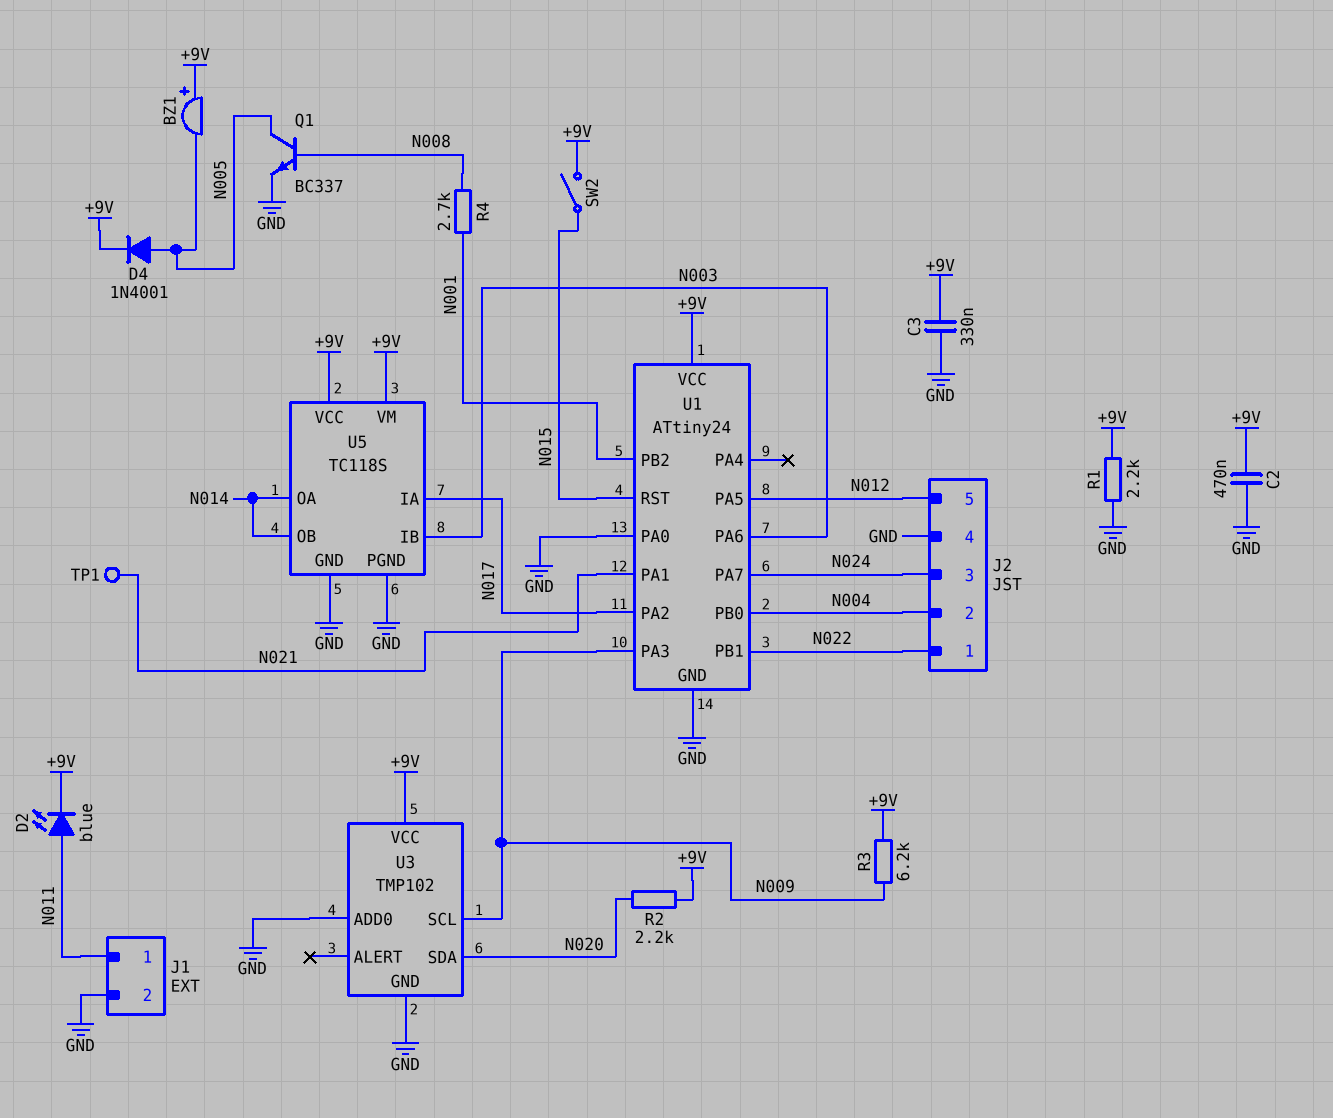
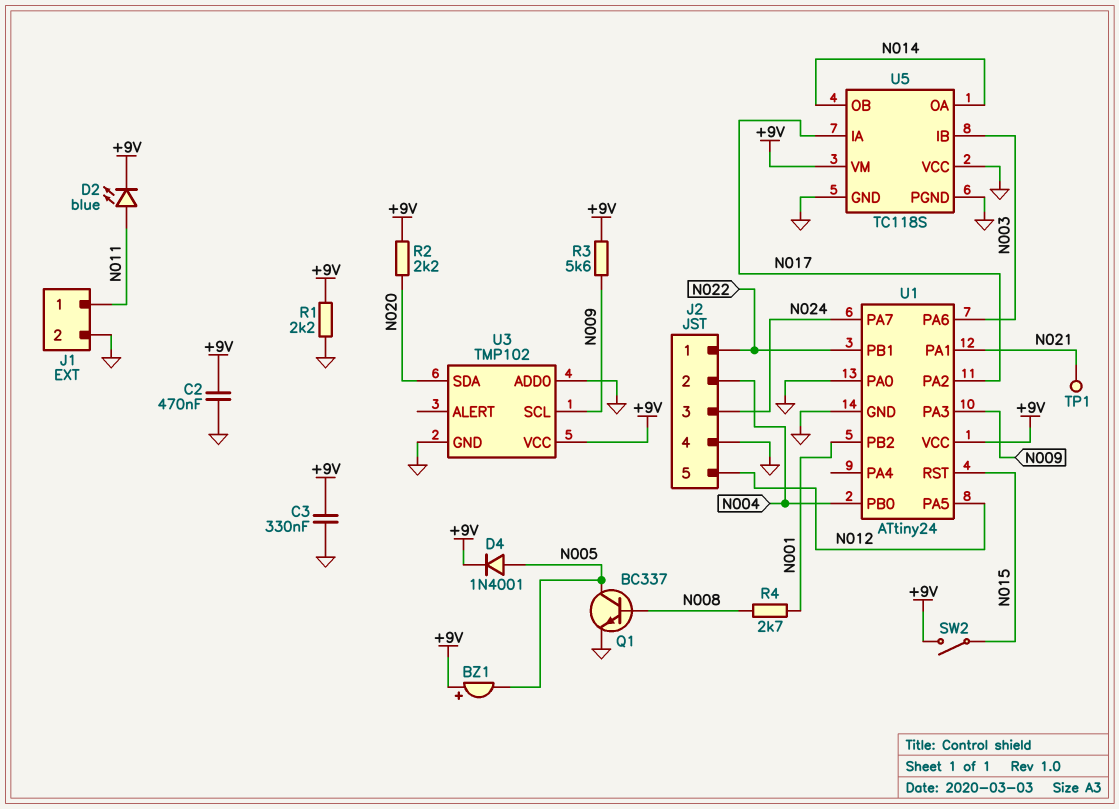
R3: 6.2k (+9V, N009) -> 5.6k (+9V, N009)
U5 pin VCC: +9V -> GND

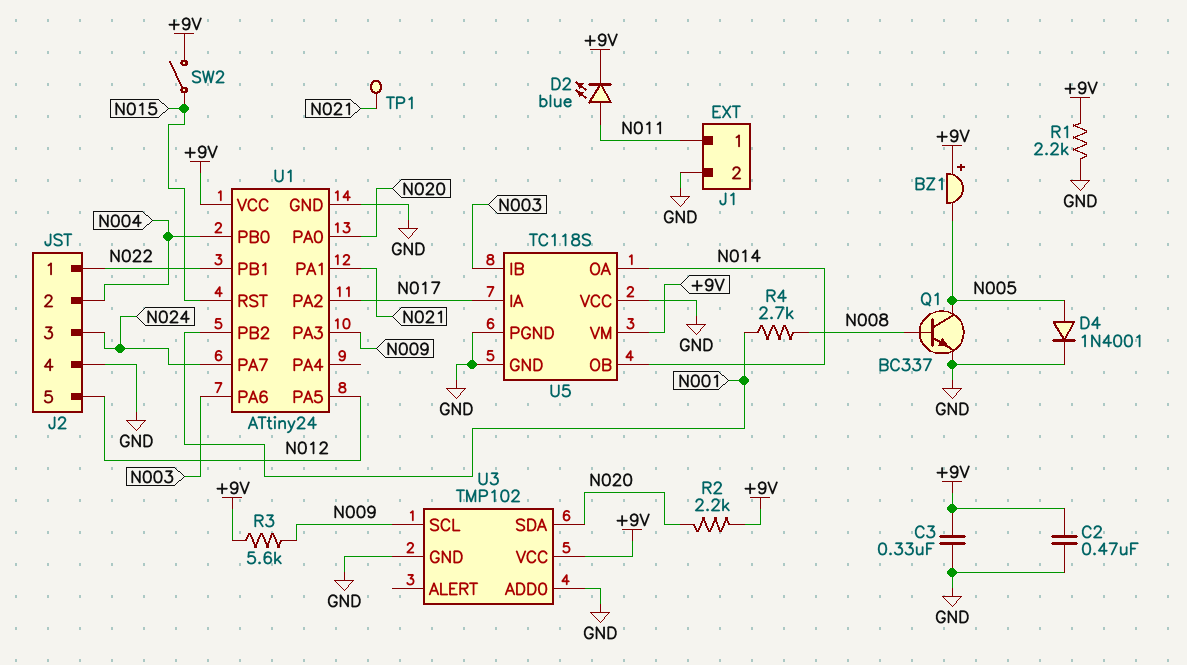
D4: diode 1N4001 (A N005, K +9V) -> diode 1N4001 (A N005, K GND)
U1 pin PA0: GND -> N020

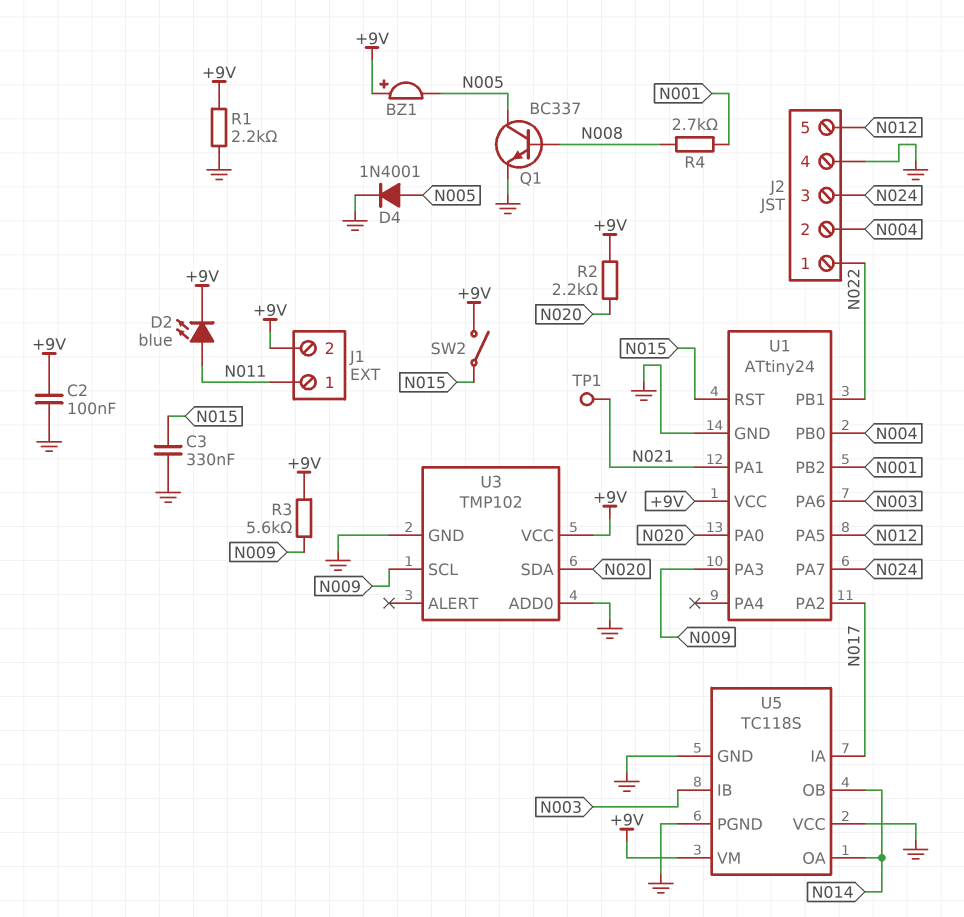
C2: 470nF (+9V, GND) -> 100nF (+9V, GND)
C3: 330nF (+9V, GND) -> 330nF (GND, N015)
J1 pin 2: GND -> +9V

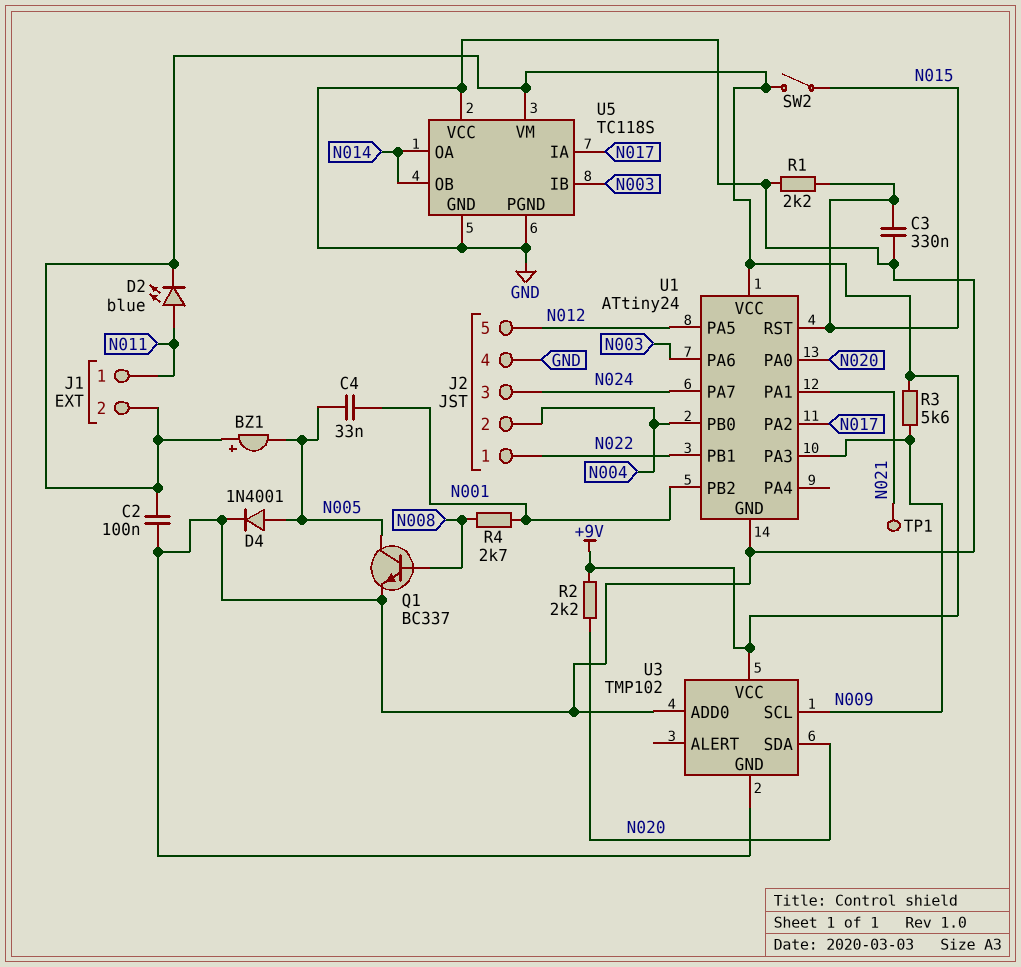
C4: none -> 33nF (N001, N005)
R1: 2.2k (+9V, GND) -> 2.2k (GND, N015)

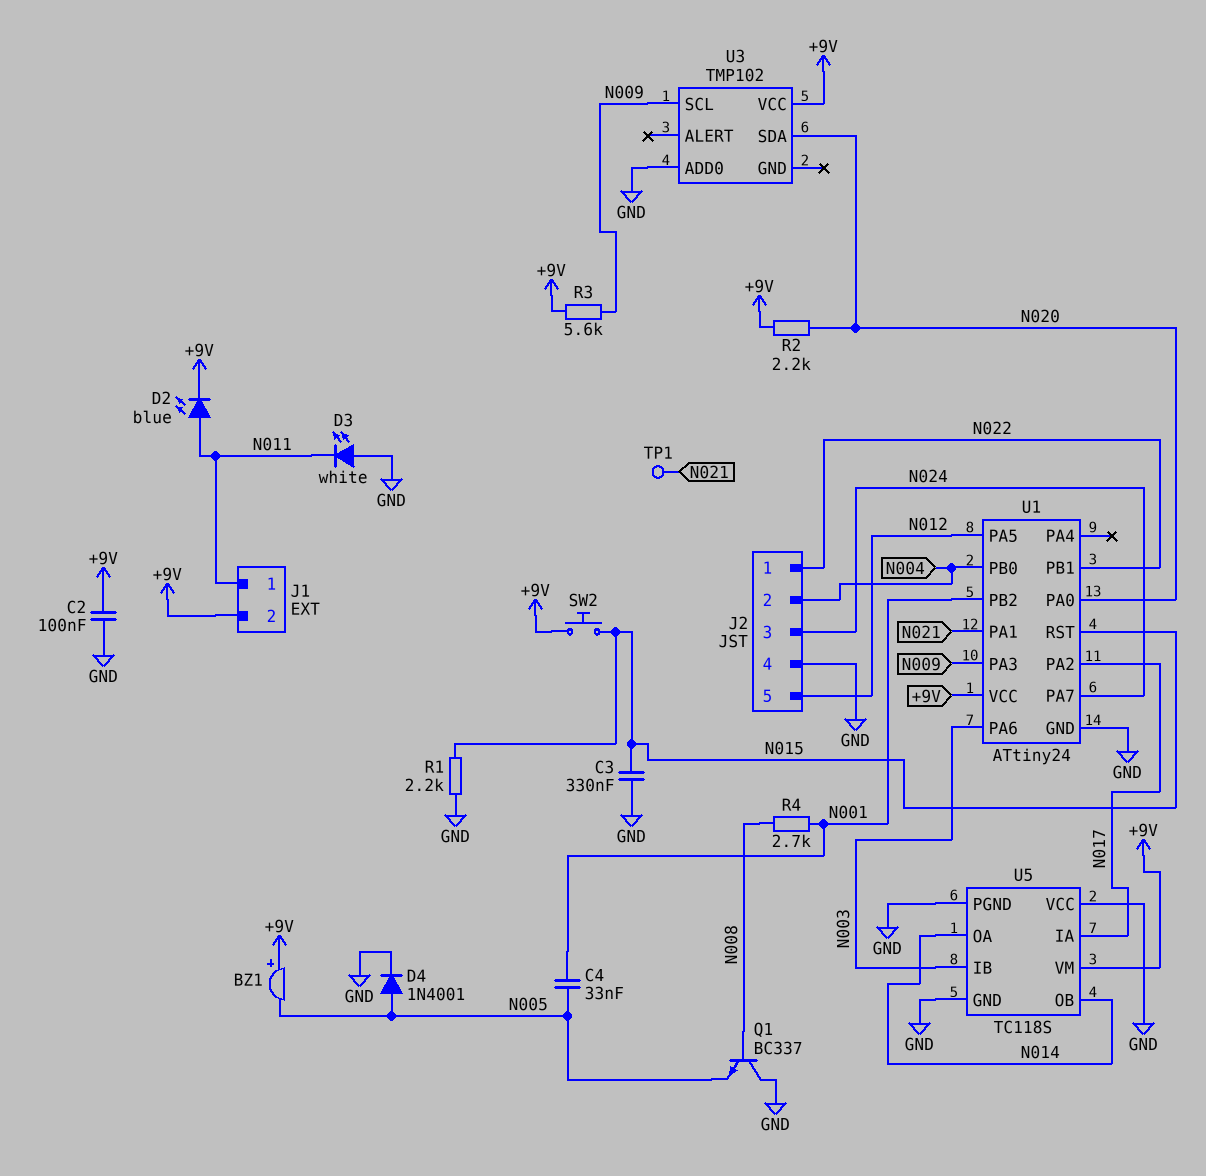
D3: none -> LED white (A GND, K N011)
Q1: NPN BC337 (B N008, C N005, E GND) -> NPN BC337 (B N008, C GND, E N005)
SW2: switch (+9V, N015) -> button (+9V, N015)
U3 pin GND: GND -> none

